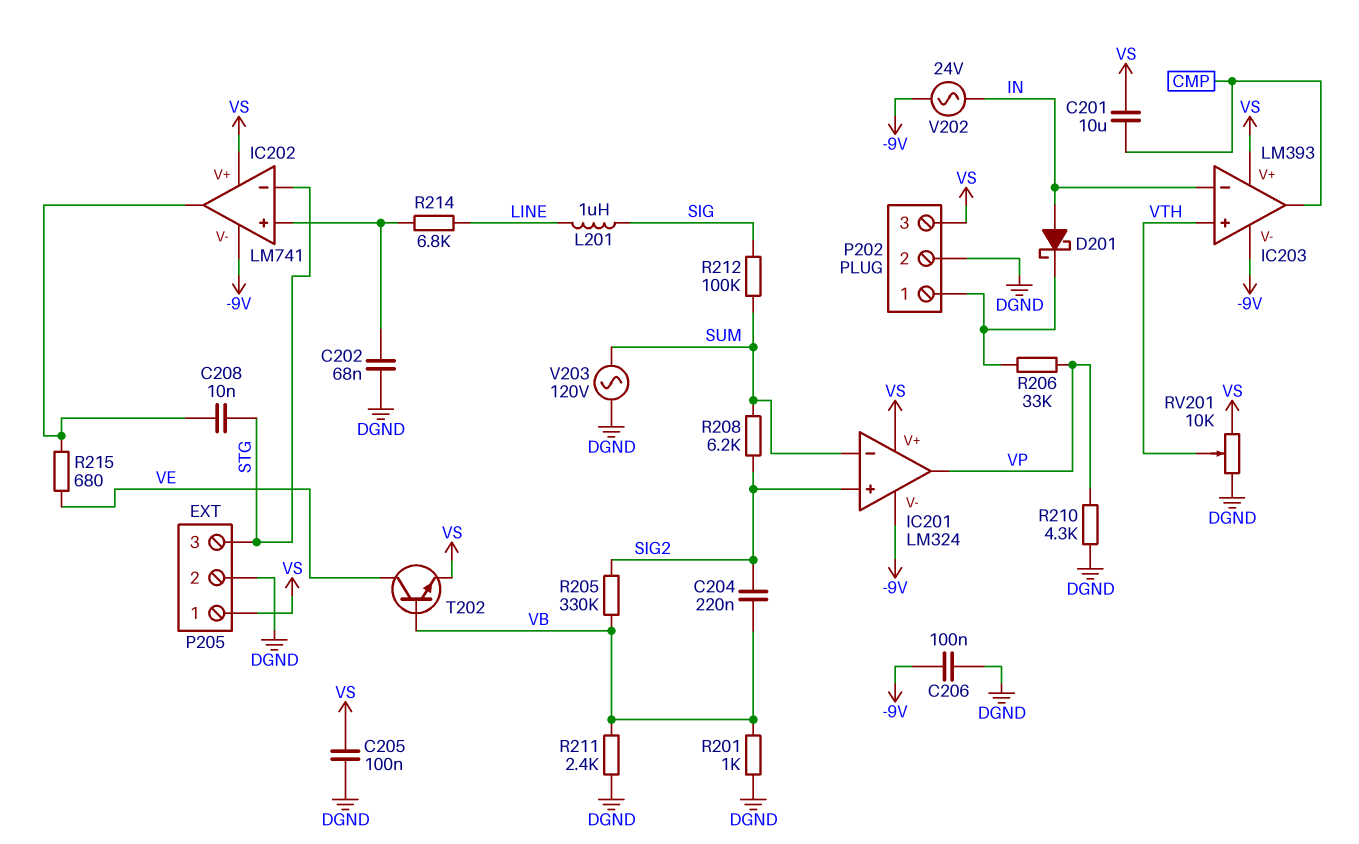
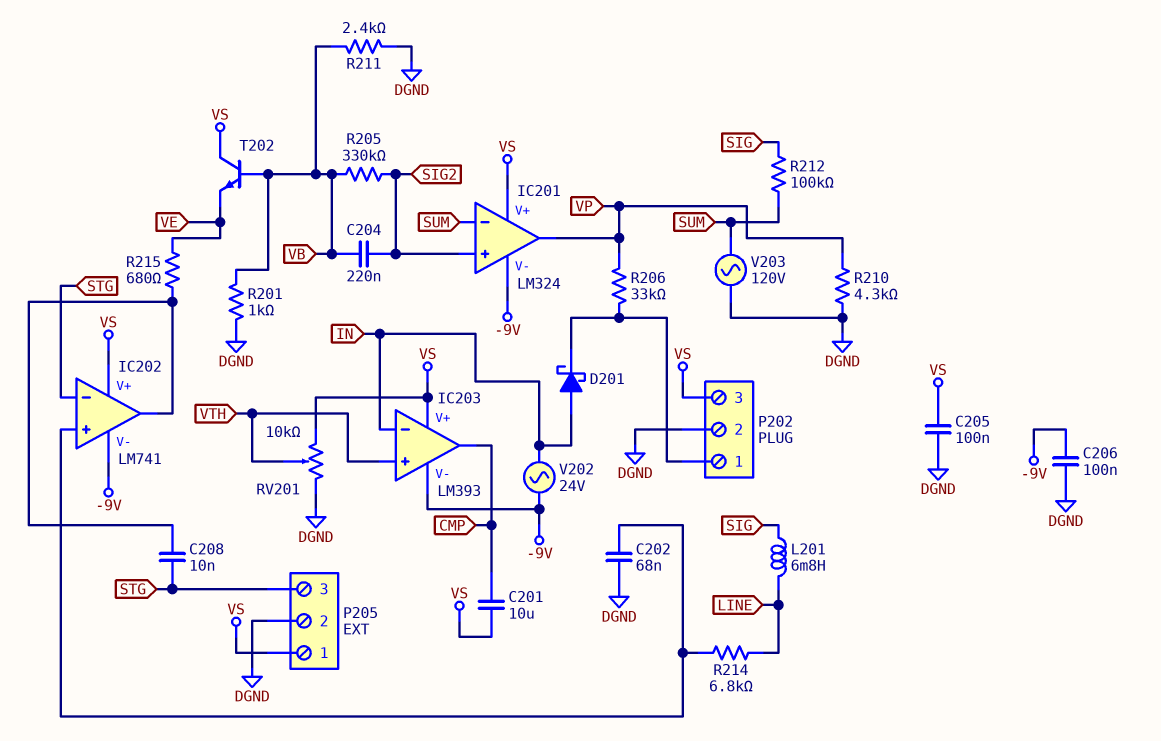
L201: 1uH (LINE, SIG) -> 6.8mH (LINE, SIG)
R208: 6.2k (SIG2, SUM) -> none
T202: NPN (B VB, C VE, E VS) -> NPN (B VB, C VS, E VE)

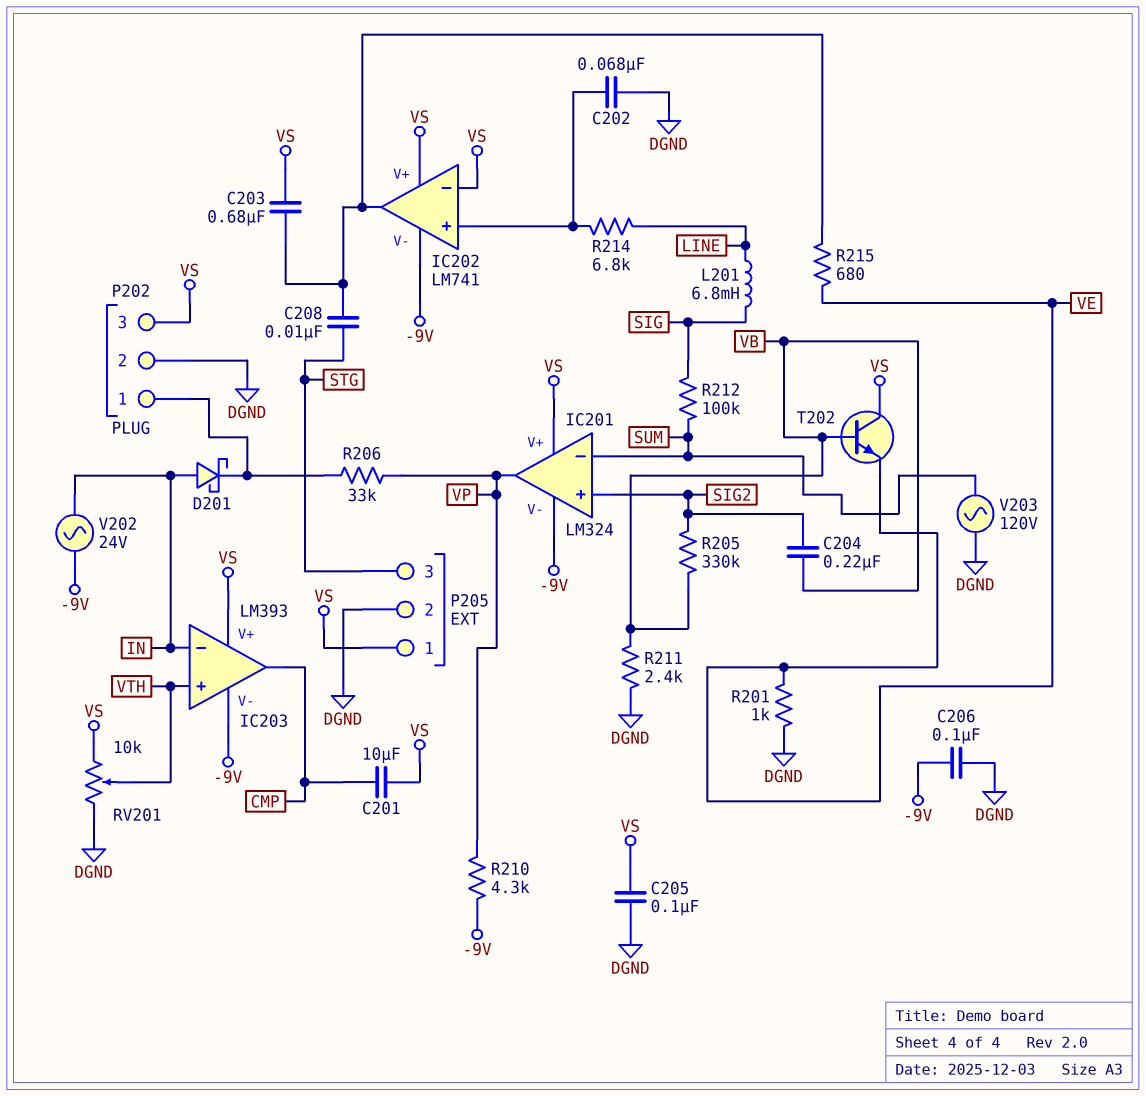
C203: none -> 680nF (IC202/out, VS)
IC202 pin in-: STG -> VS
R201: 1k (DGND, VB) -> 1k (DGND, VE)
R210: 4.3k (DGND, VP) -> 4.3k (-9V, VP)

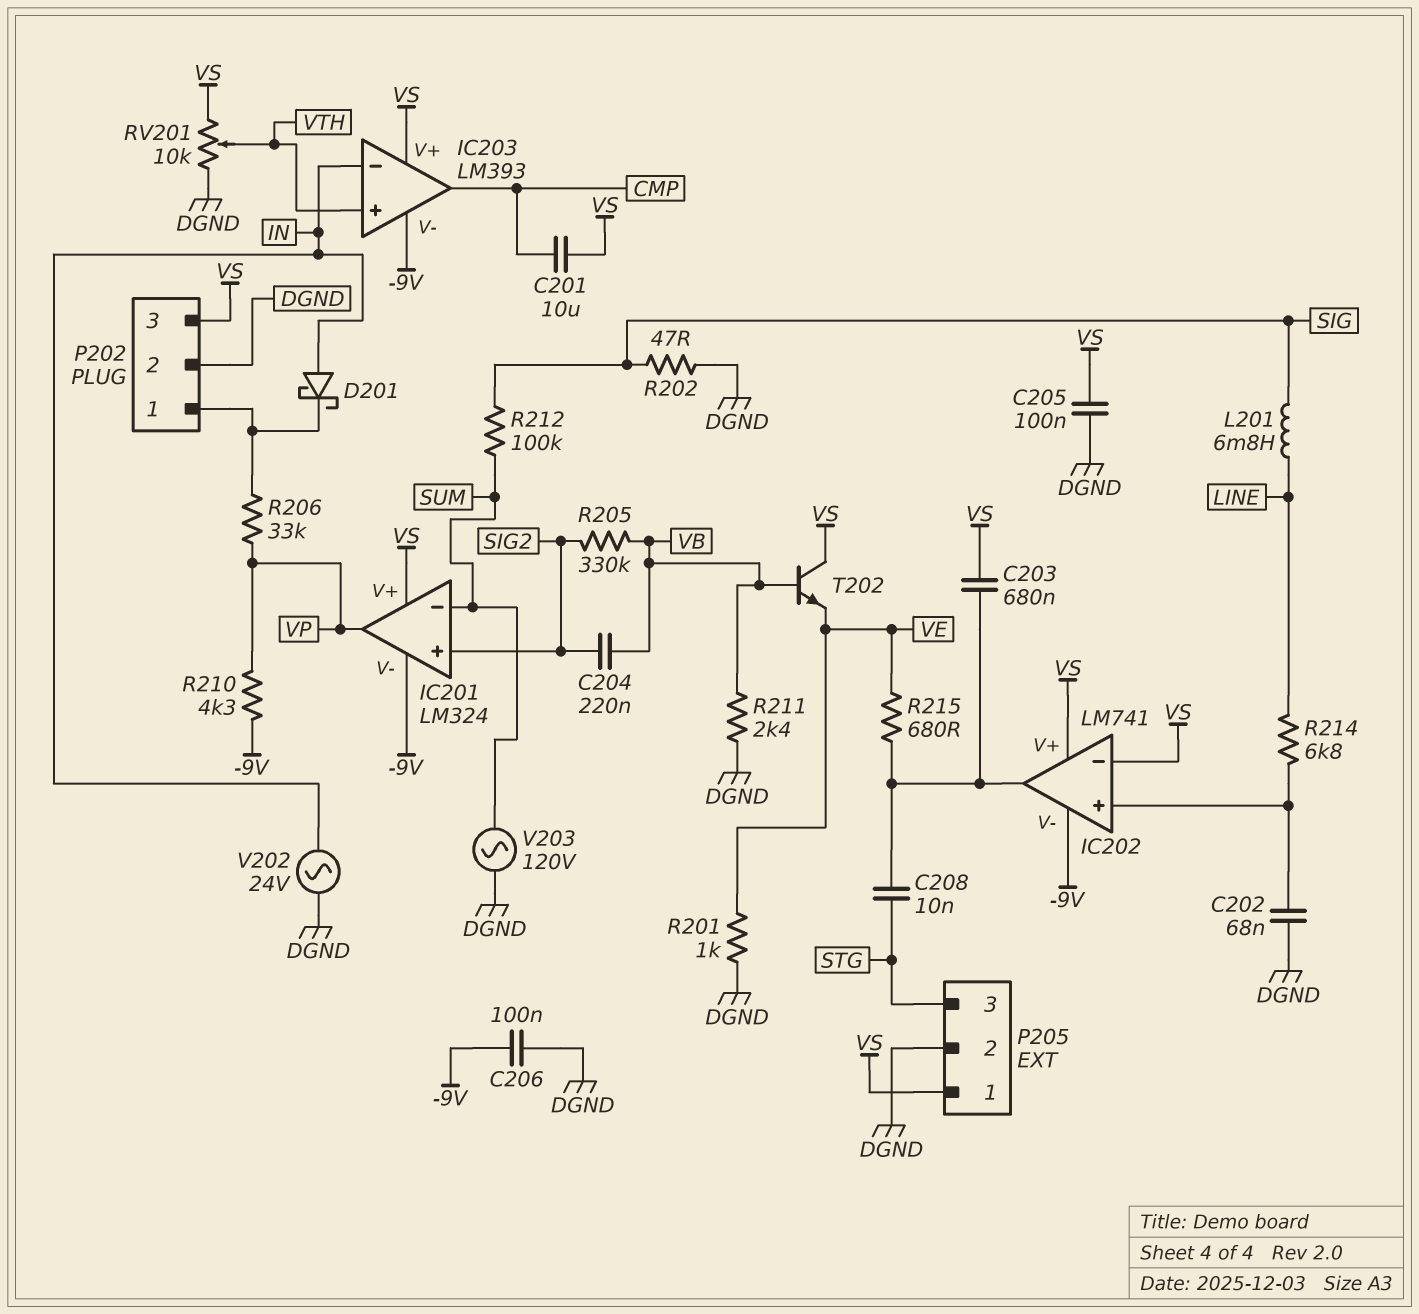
R202: none -> 47 (DGND, SIG)
V202: AC 24V (-9V, IN) -> AC 24V (DGND, IN)

